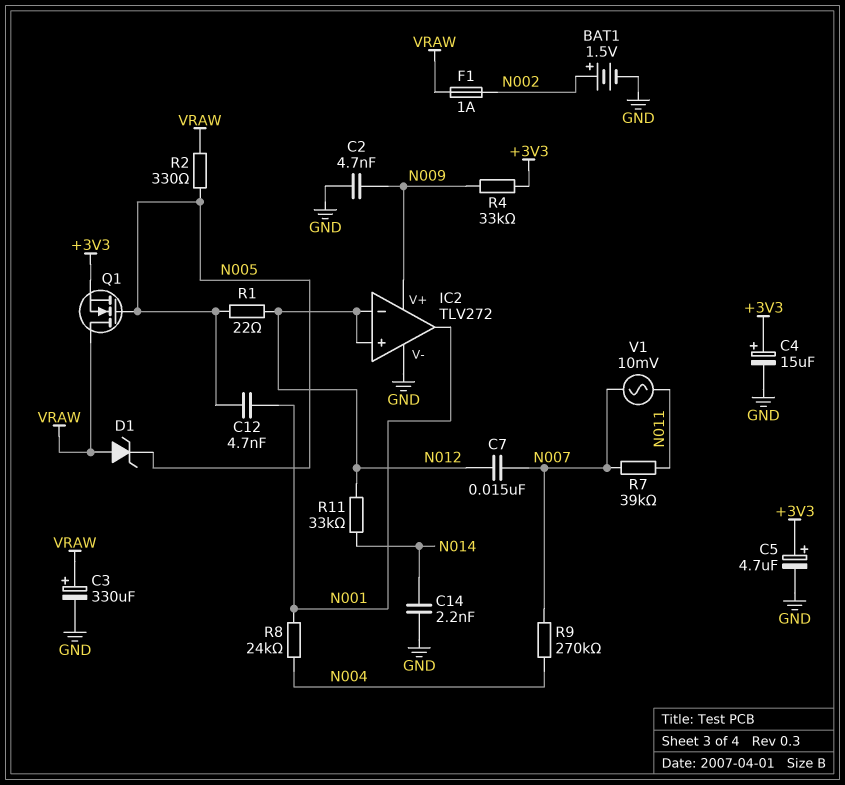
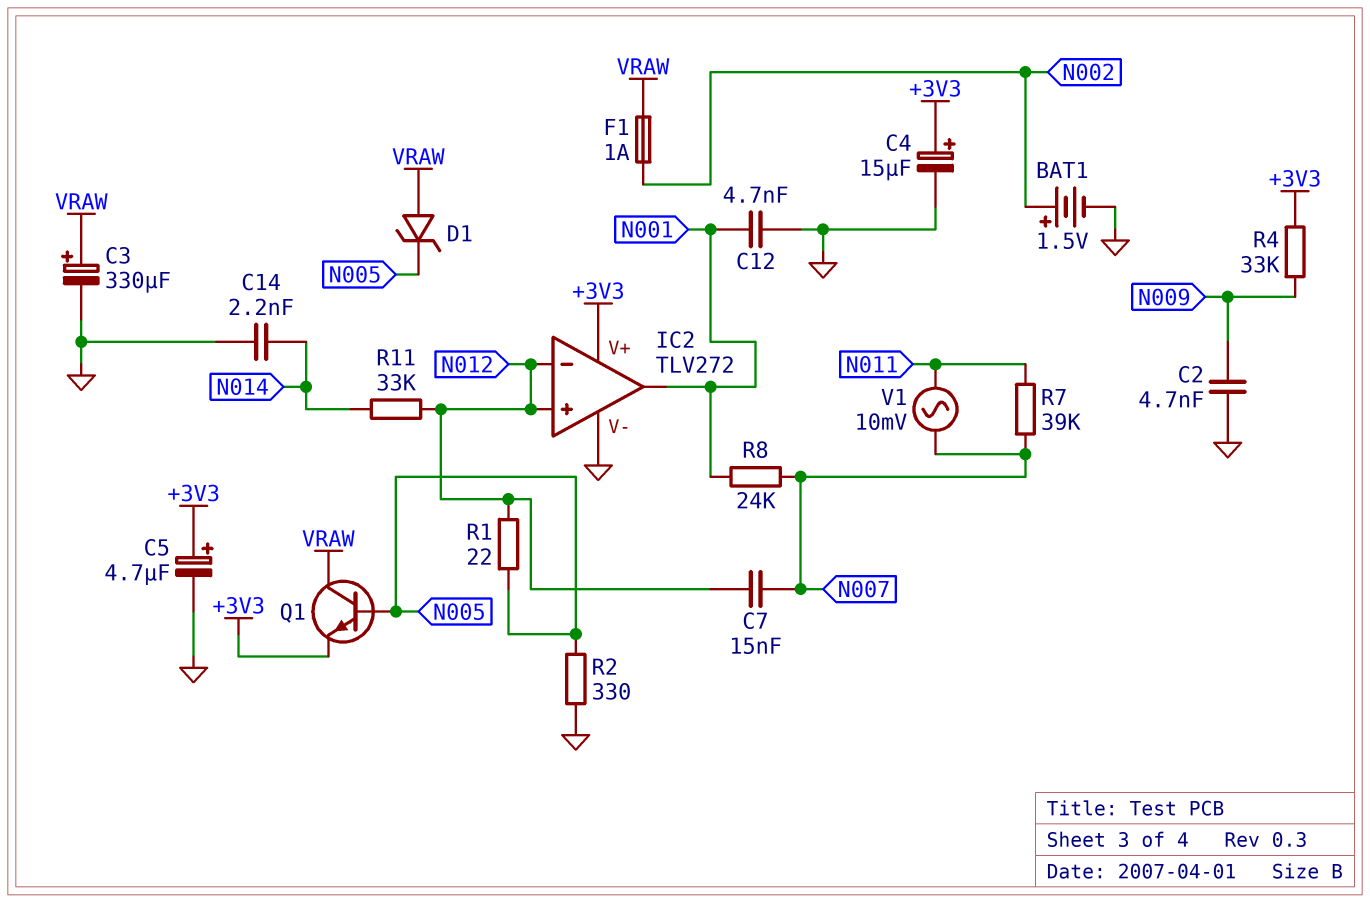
C12: 4.7nF (N001, N005) -> 4.7nF (GND, N001)
IC2 pin V+: N009 -> +3V3
Q1: NMOS (G N005, D VRAW, S +3V3) -> NPN (B N005, C VRAW, E +3V3)
R2: 330 (N005, VRAW) -> 330 (GND, N005)
R8: 24k (N001, N004) -> 24k (N001, N007)
R9: 270k (N004, N007) -> none

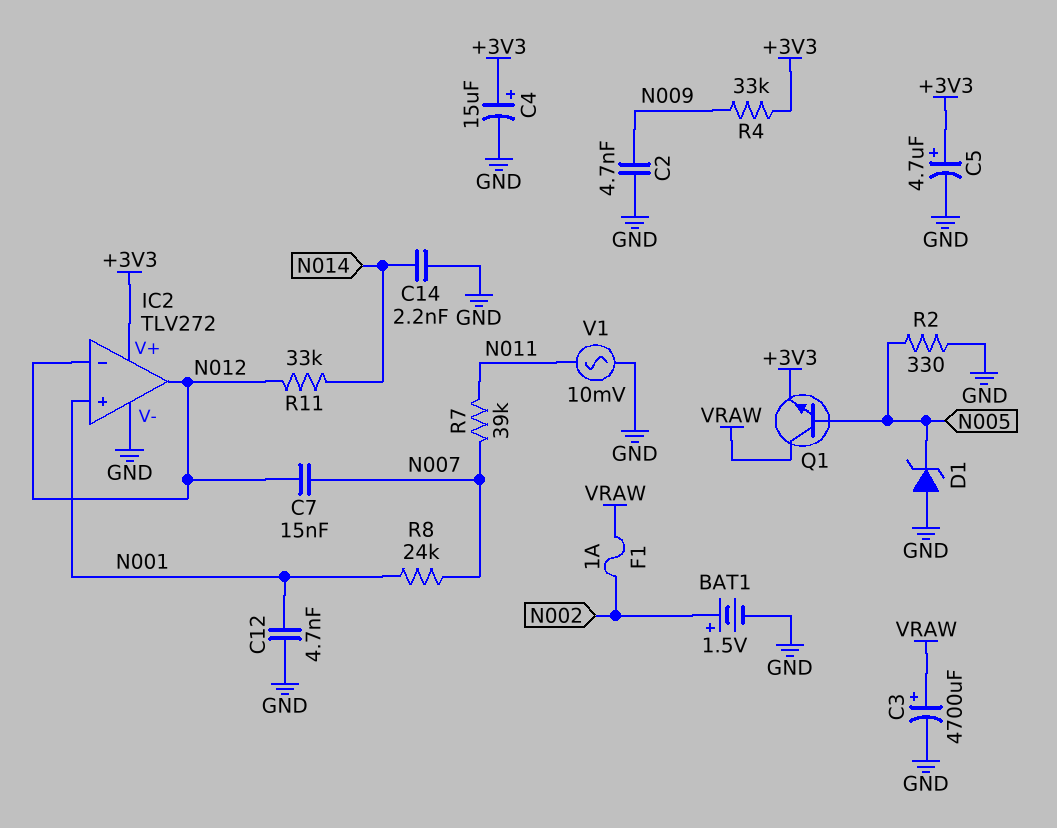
C3: 330uF (plus VRAW, minus GND) -> 4700uF (plus VRAW, minus GND)
D1: zener (A VRAW, K N005) -> zener (A GND, K N005)
IC2 pin in+: N012 -> N001
IC2 pin out: N001 -> N012
R1: 22 (N005, N012) -> none
V1: AC 10mV (N007, N011) -> AC 10mV (GND, N011)

